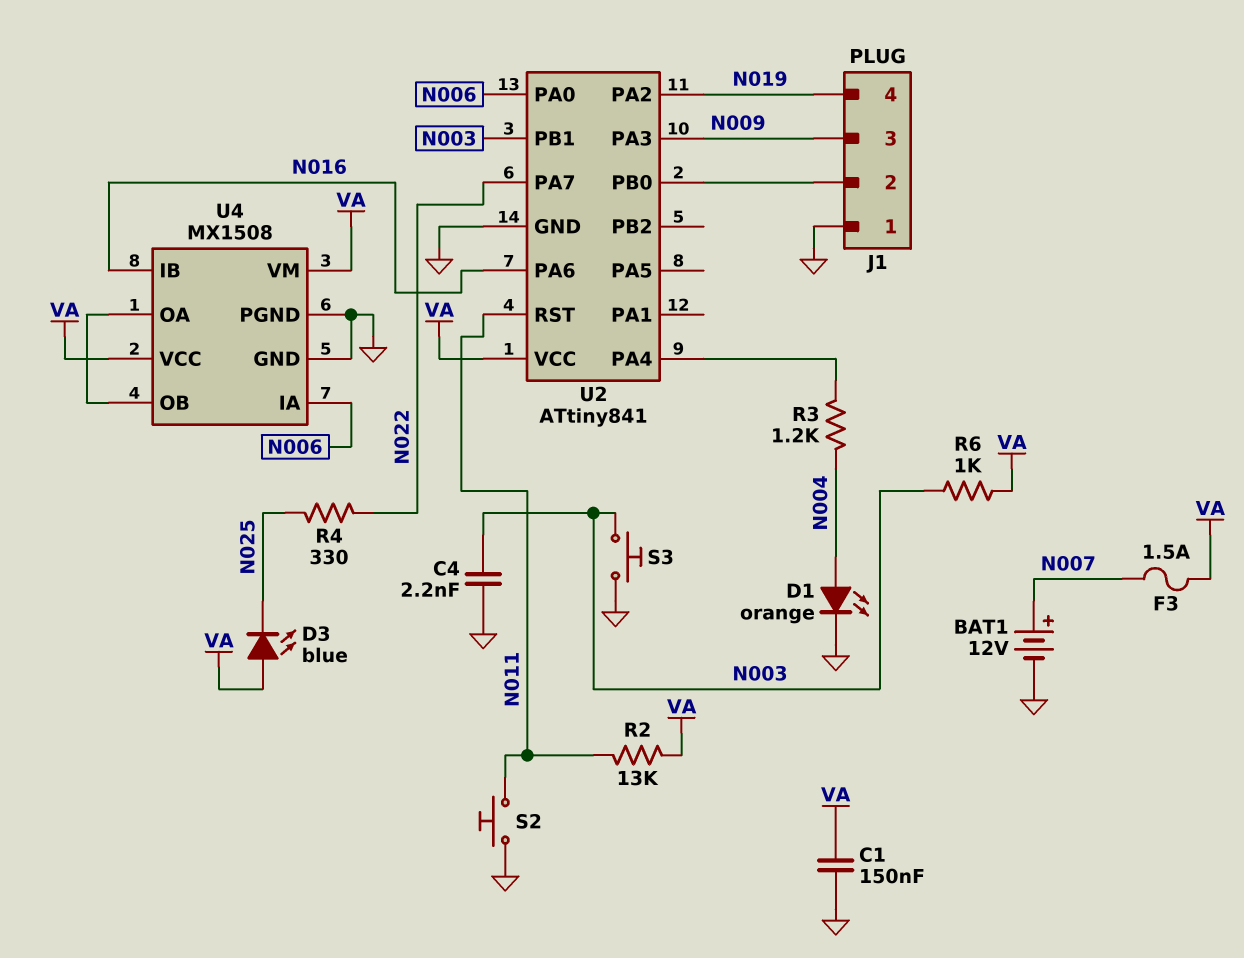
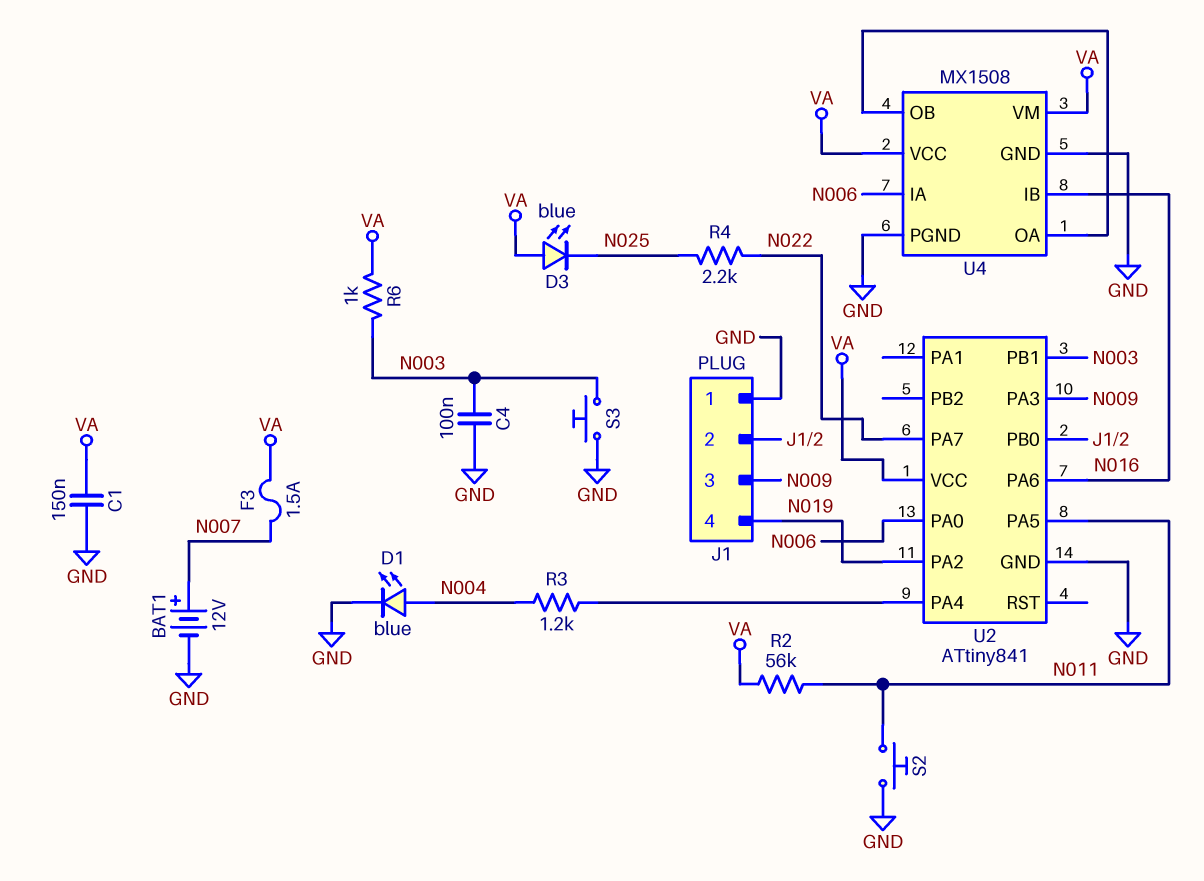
C4: 2.2nF (GND, N003) -> 100nF (GND, N003)
D1: LED orange (A N004, K GND) -> LED blue (A N004, K GND)
R2: 13k (N011, VA) -> 56k (N011, VA)
R4: 330 (N022, N025) -> 2.2k (N022, N025)
U2 pin PA5: none -> N011
U2 pin RST: N011 -> none

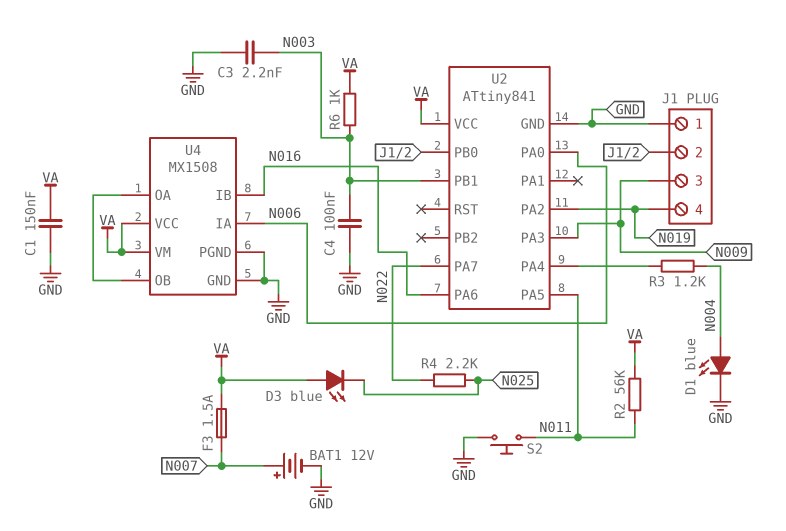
C3: none -> 2.2nF (GND, N003)
S3: button (GND, N003) -> none

